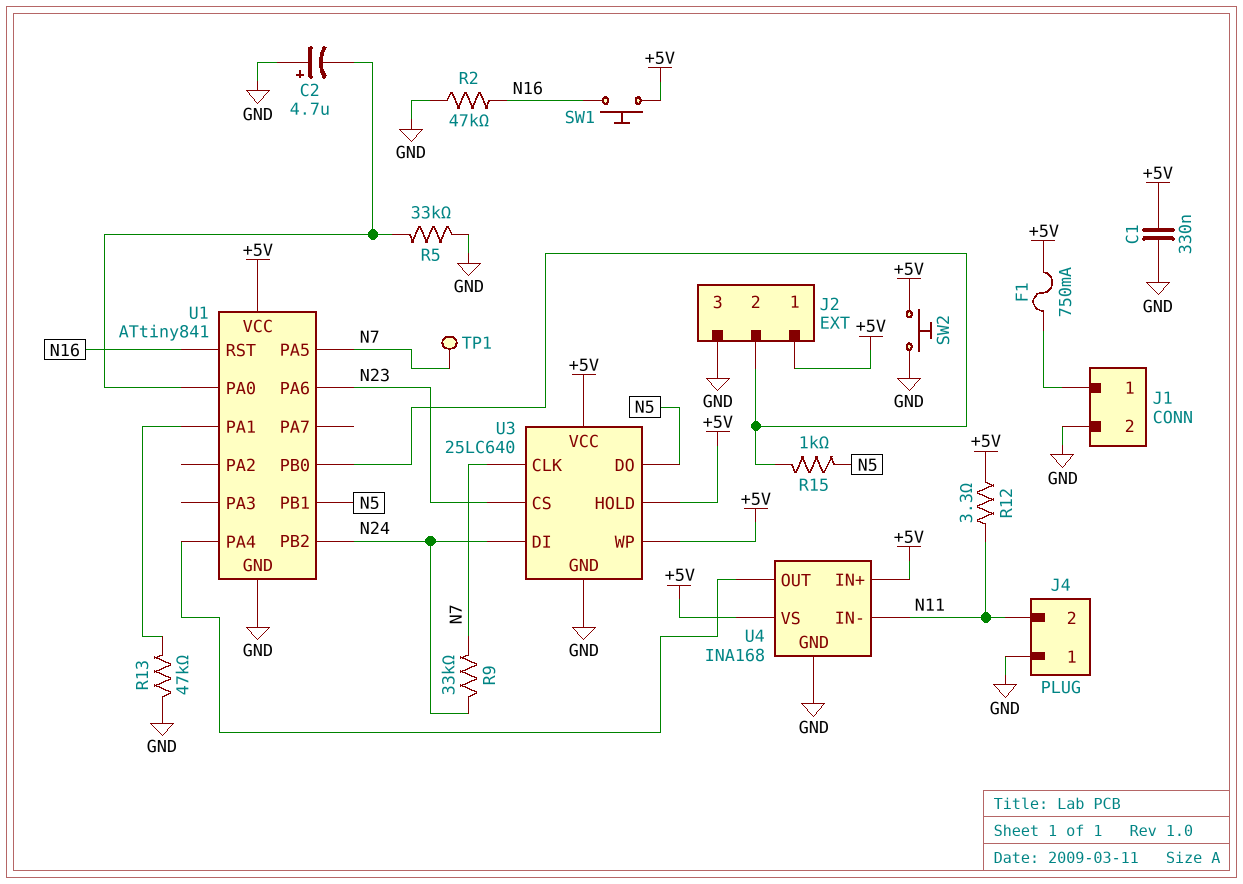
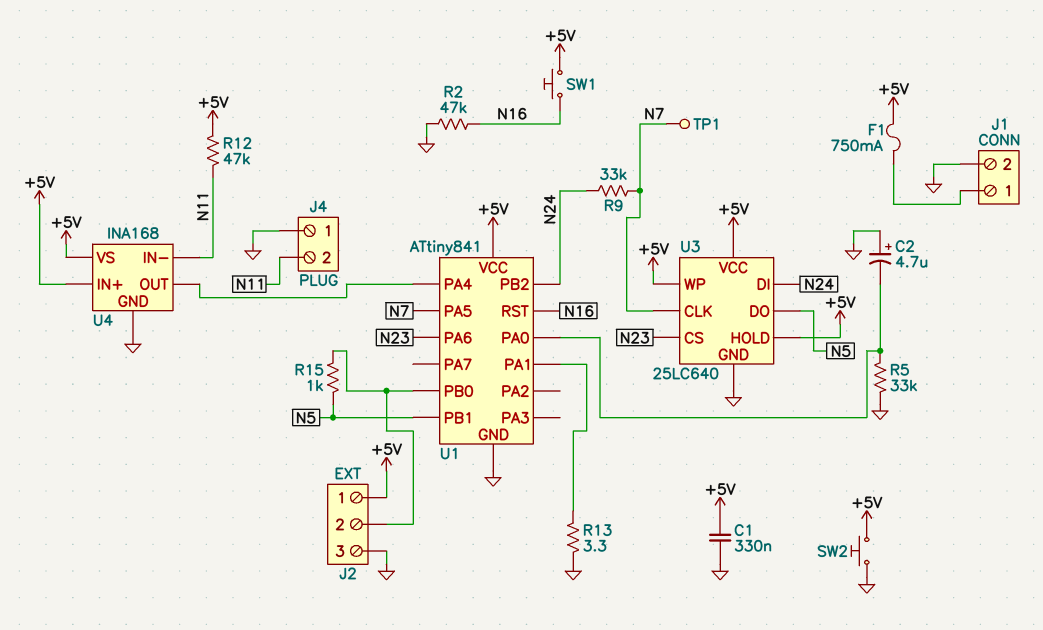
R12: 3.3 (+5V, N11) -> 47k (+5V, N11)
R13: 47k (GND, U1/PA1) -> 3.3 (GND, U1/PA1)

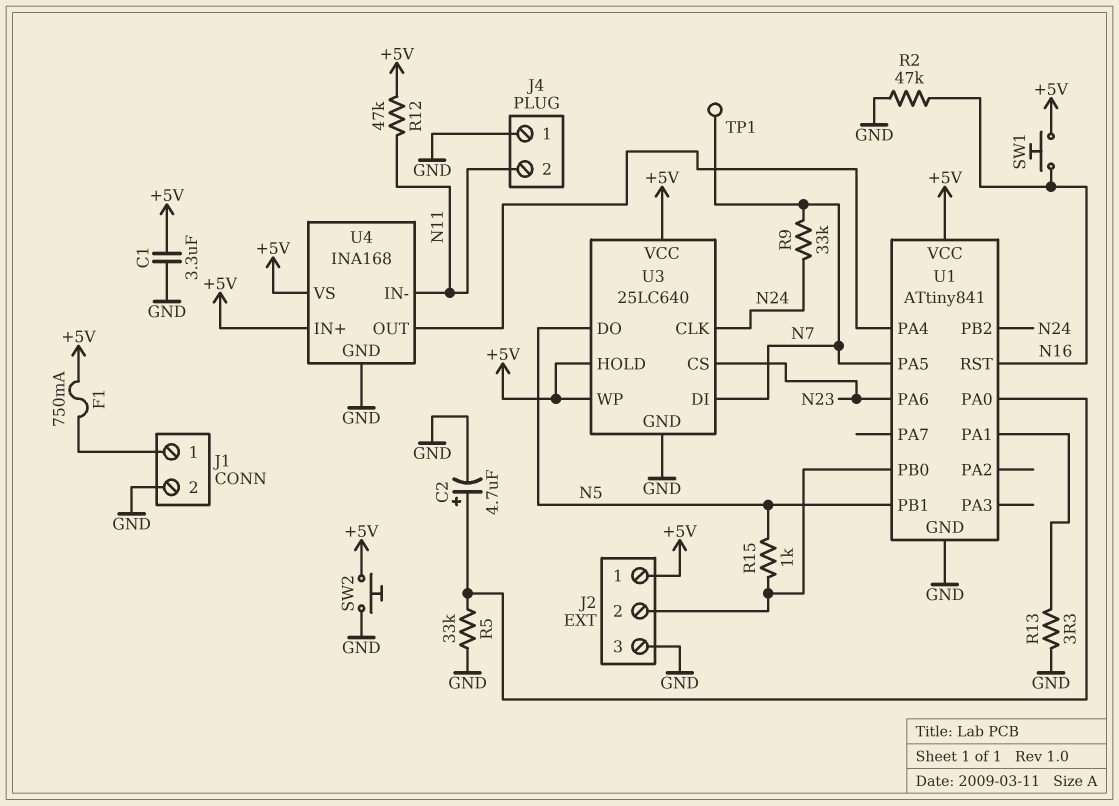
C1: 330nF (+5V, GND) -> 3.3uF (+5V, GND)
C2: 4.7uF (plus GND, minus U1/PA0) -> 4.7uF (plus U1/PA0, minus GND)
U3 pin CLK: N7 -> N24
U3 pin DI: N24 -> N7

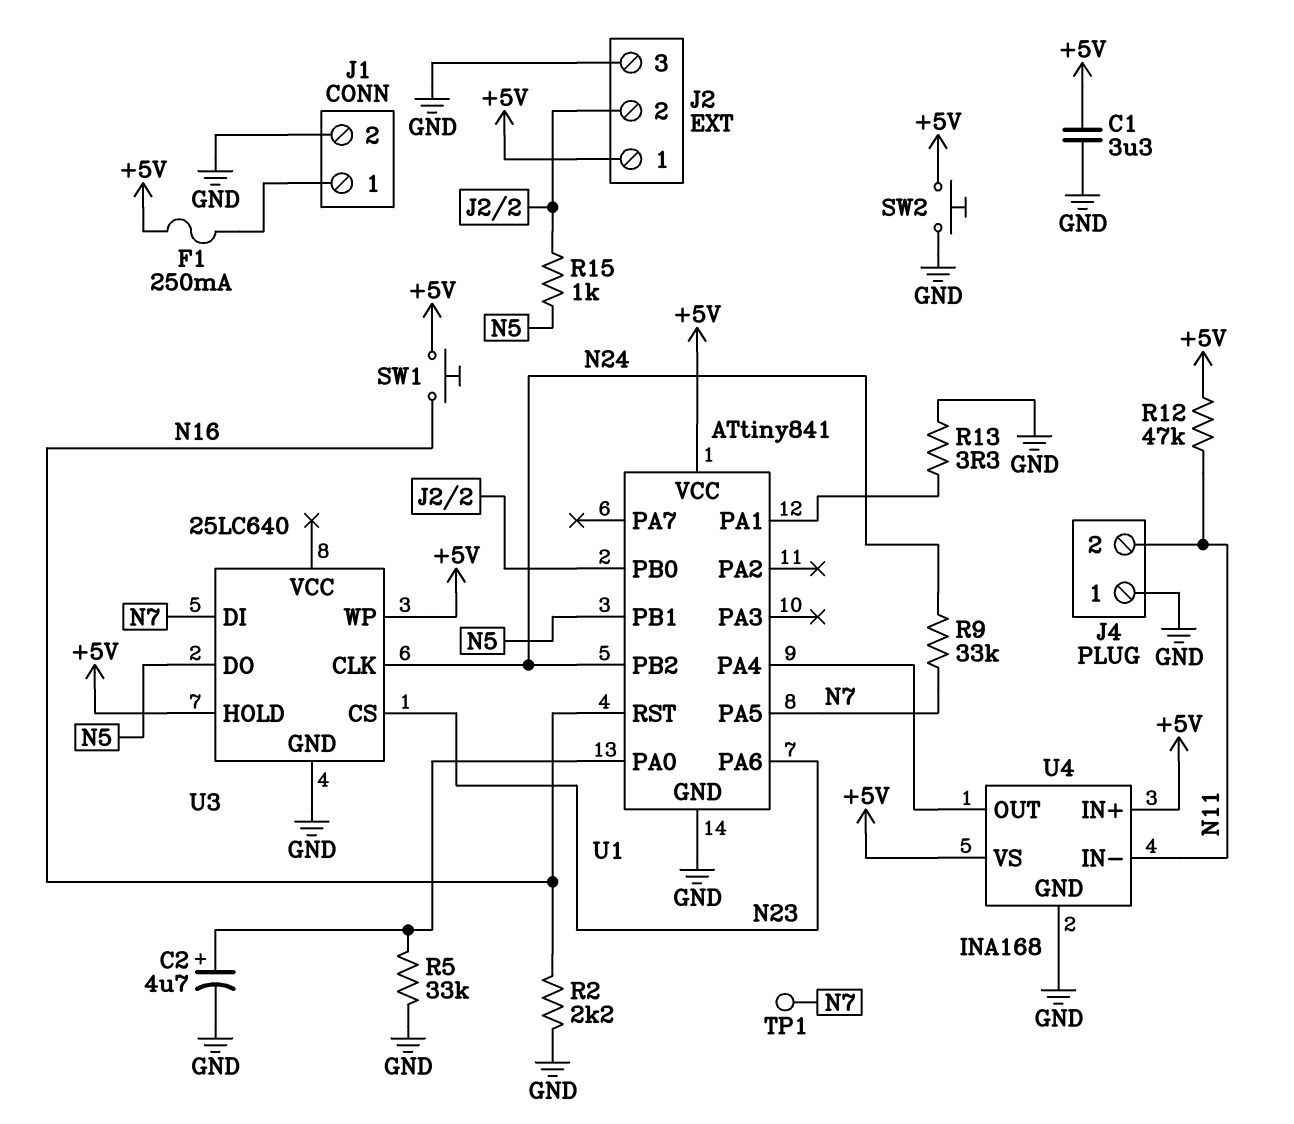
F1: 750mA (+5V, J1/1) -> 250mA (+5V, J1/1)
R2: 47k (GND, N16) -> 2.2k (GND, N16)
U3 pin VCC: +5V -> none

